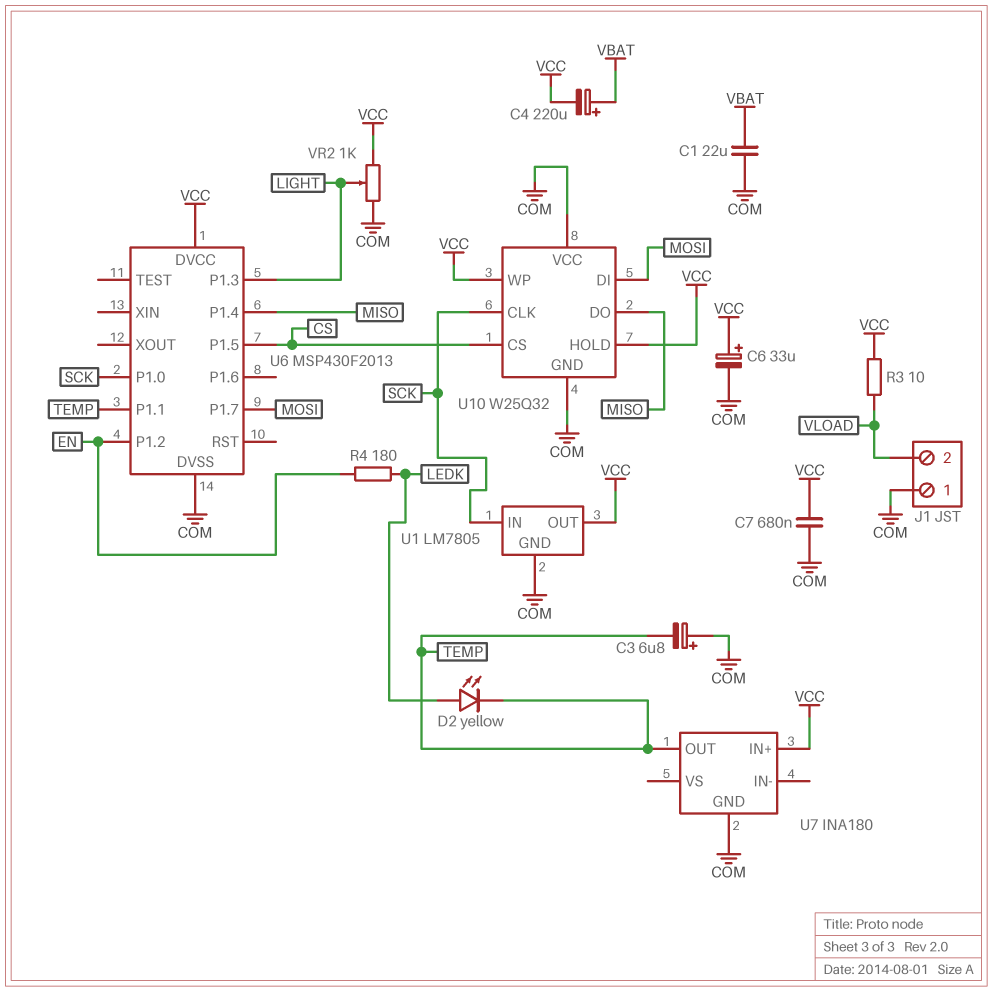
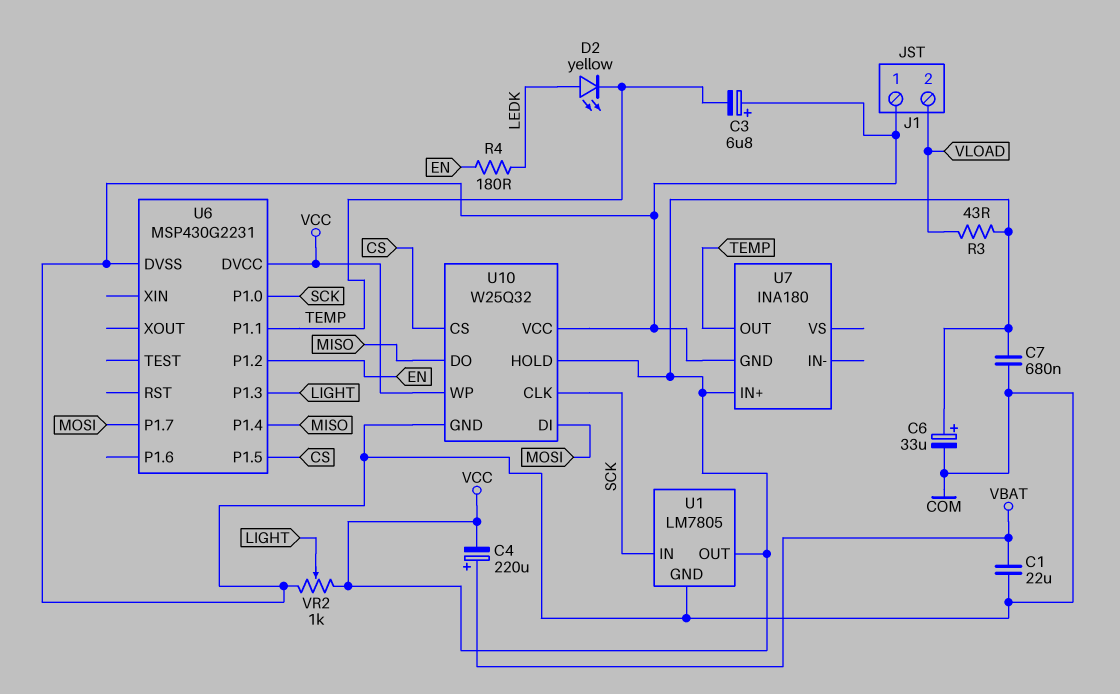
R3: 10 (VCC, VLOAD) -> 43 (VCC, VLOAD)
U6: MSP430F2013 -> MSP430G2231

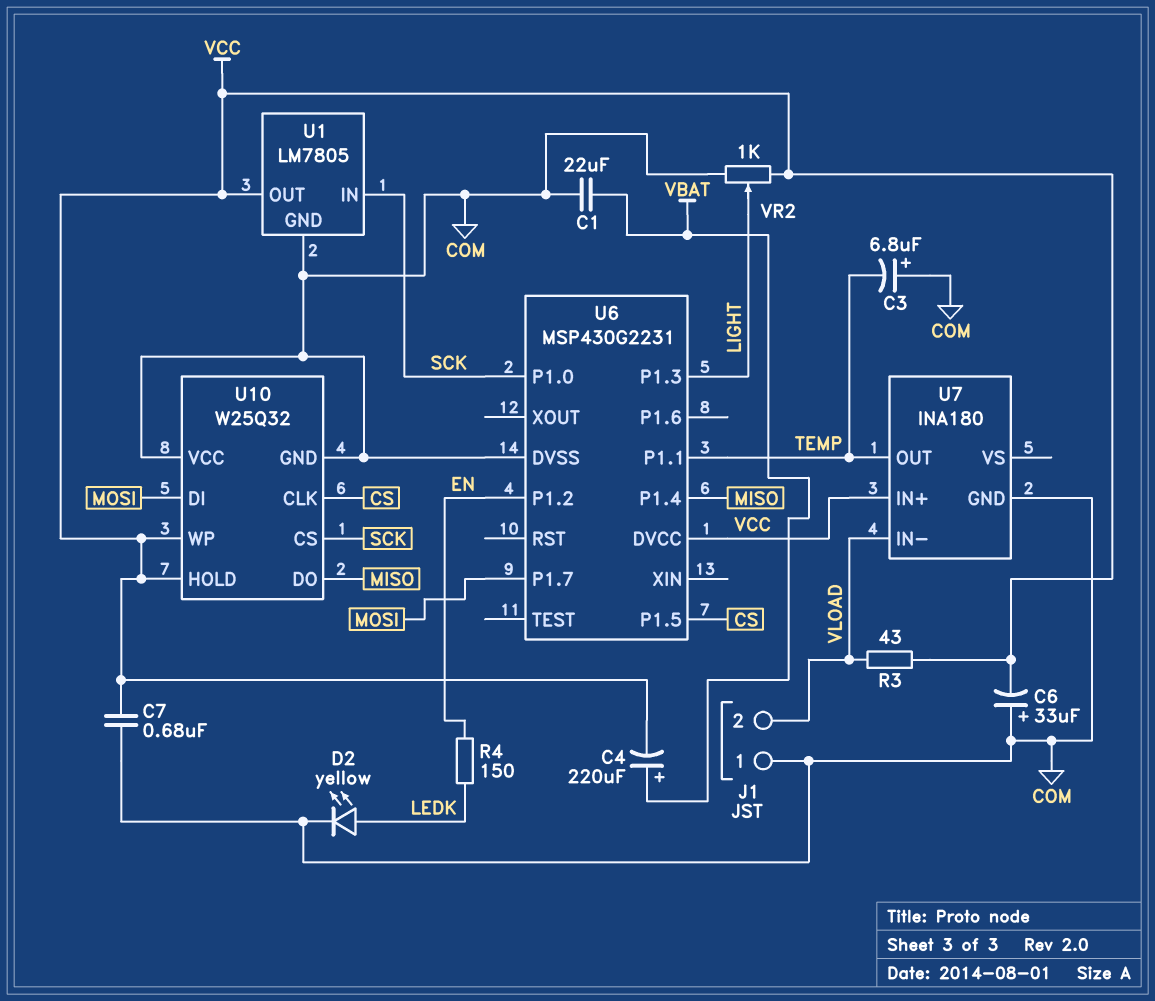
C6: 33uF (plus VCC, minus COM) -> 33uF (plus COM, minus VCC)
D2: LED yellow (A LEDK, K TEMP) -> LED yellow (A LEDK, K COM)
R4: 180 (EN, LEDK) -> 150 (EN, LEDK)
U7 pin IN-: none -> VLOAD
U10 pin CLK: SCK -> CS
U10 pin CS: CS -> SCK

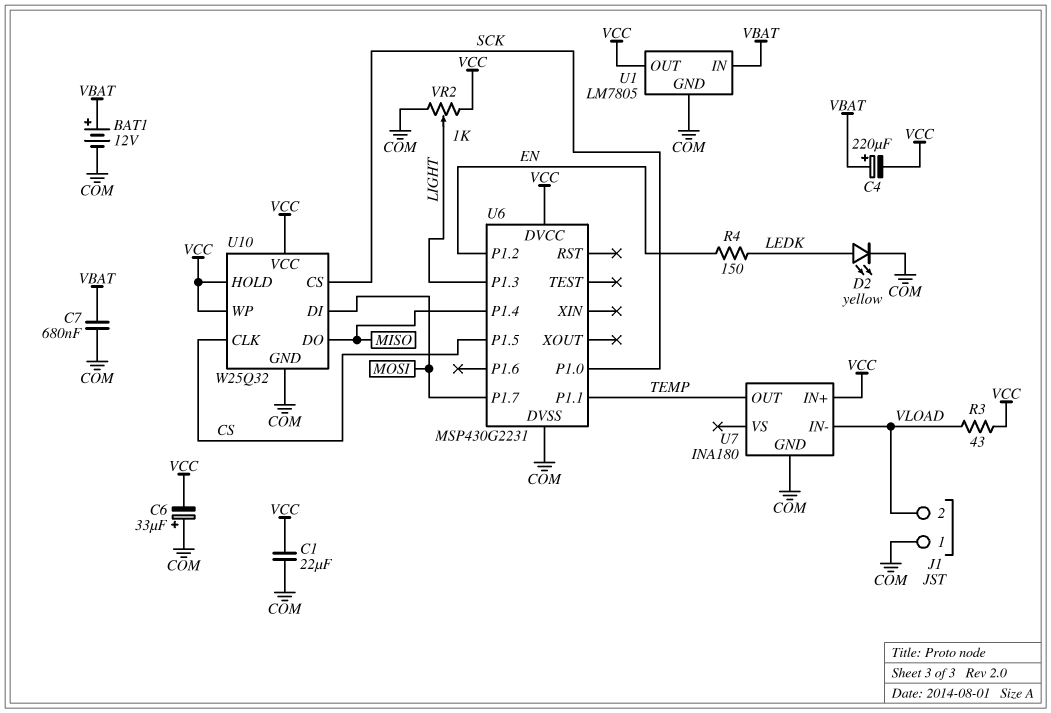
BAT1: none -> 12V (plus VBAT, minus COM)
C1: 22uF (COM, VBAT) -> 22uF (COM, VCC)
C3: 6.8uF (plus COM, minus TEMP) -> none
C7: 680nF (COM, VCC) -> 680nF (COM, VBAT)
U1 pin IN: SCK -> VBAT
U10 pin VCC: COM -> VCC

